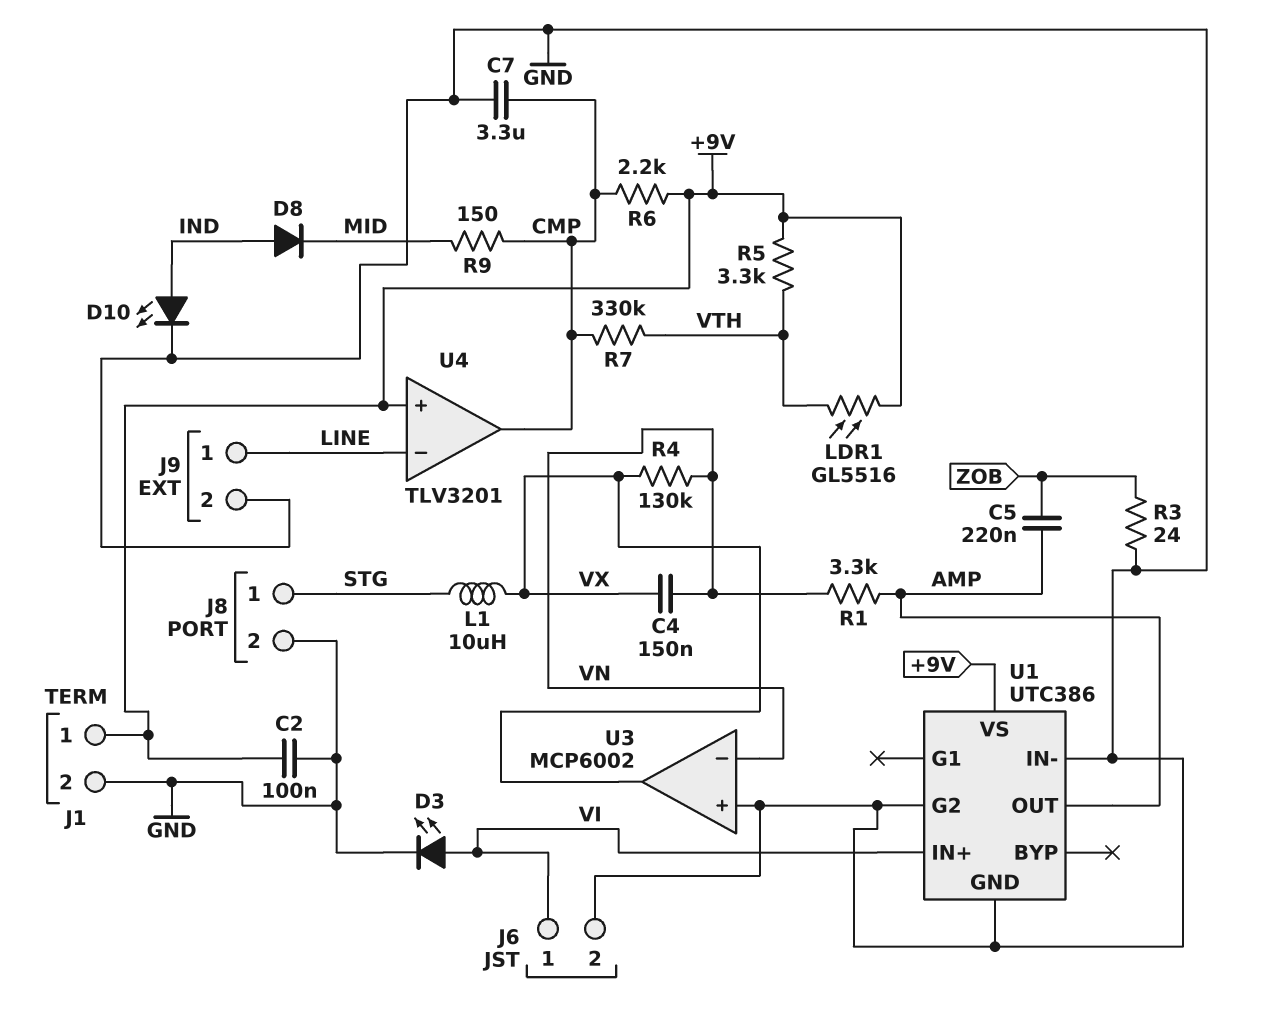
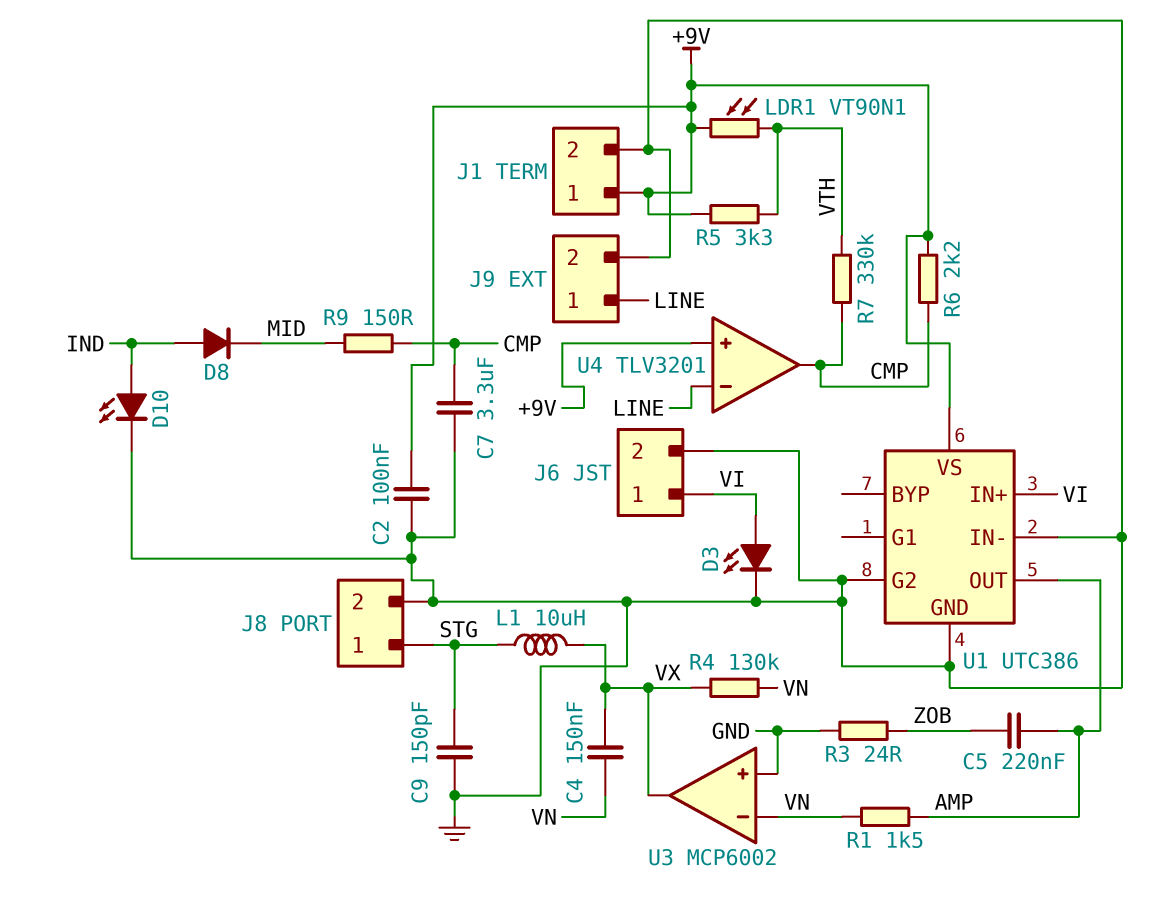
C9: none -> 150pF (GND, STG)
LDR1: GL5516 (+9V, VTH) -> VT90N1 (+9V, VTH)
R1: 3.3k (AMP, VN) -> 1.5k (AMP, VN)

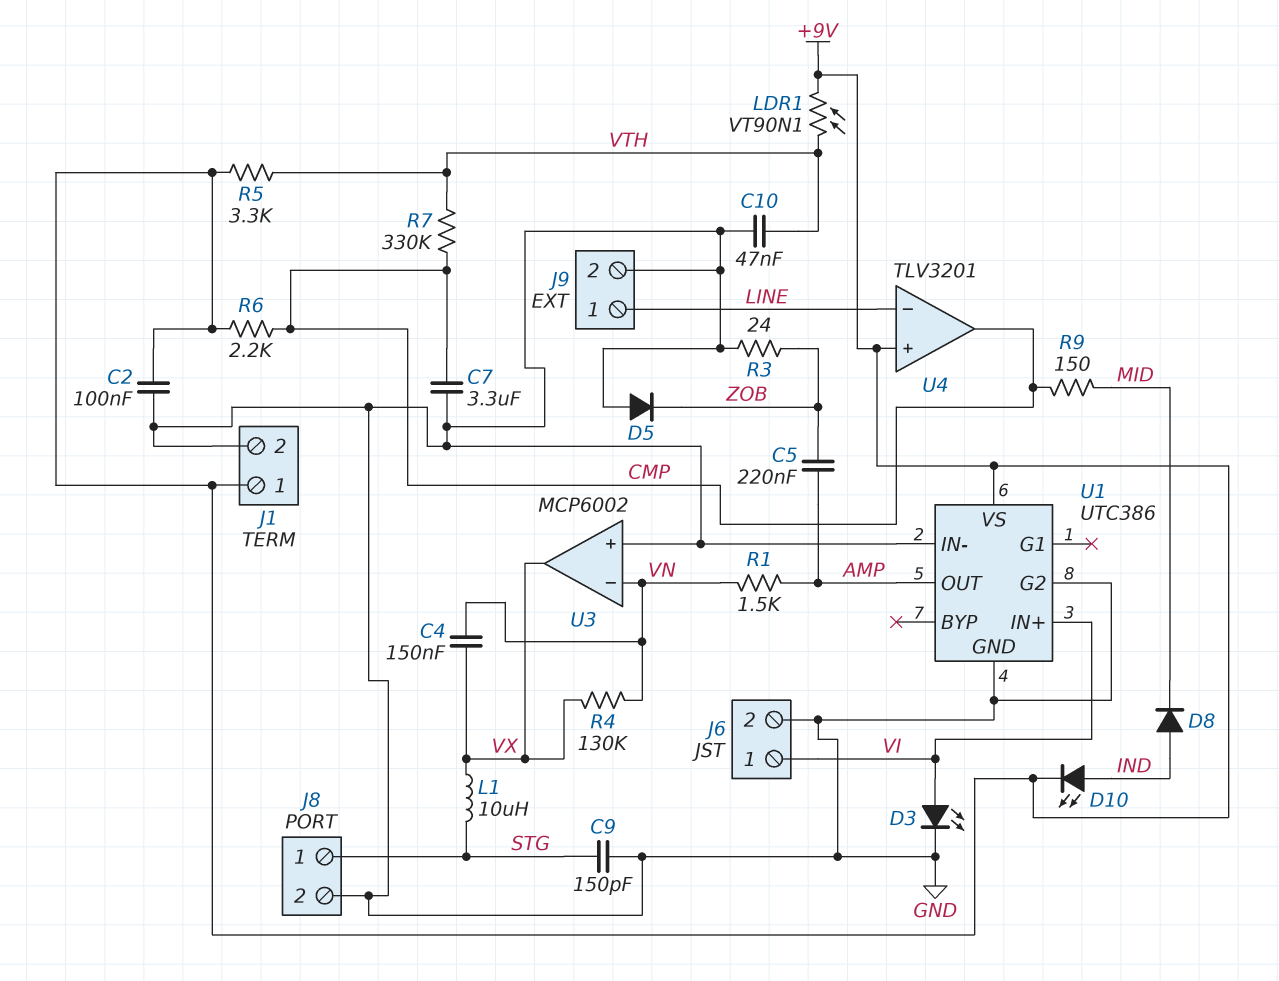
C10: none -> 47nF (GND, VTH)
D5: none -> diode (A GND, K ZOB)
D10: LED (A IND, K GND) -> LED (A IND, K +9V)

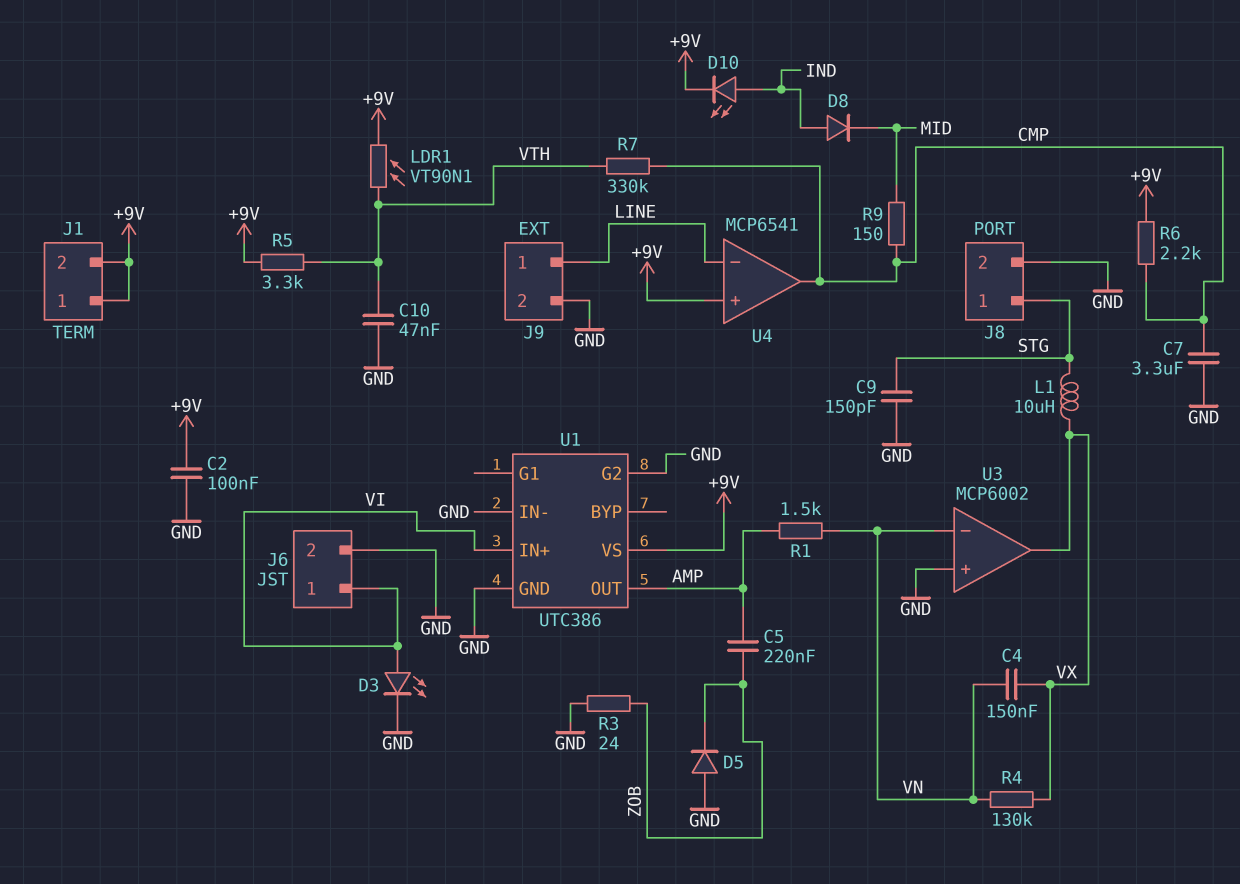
J1 pin 2: GND -> +9V
U4: TLV3201 -> MCP6541

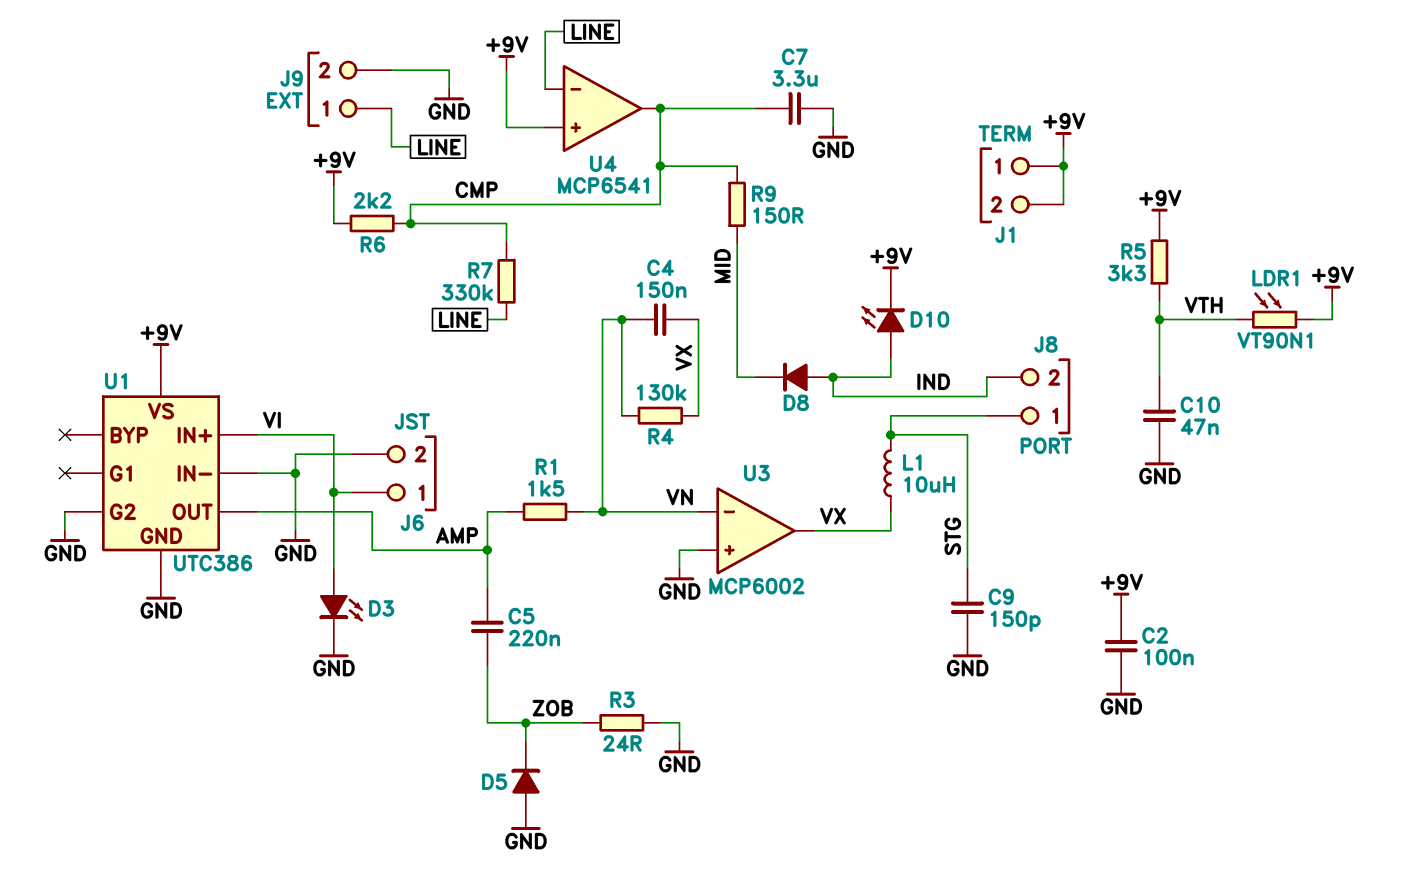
J8 pin 2: GND -> IND
R7: 330k (CMP, VTH) -> 330k (CMP, LINE)

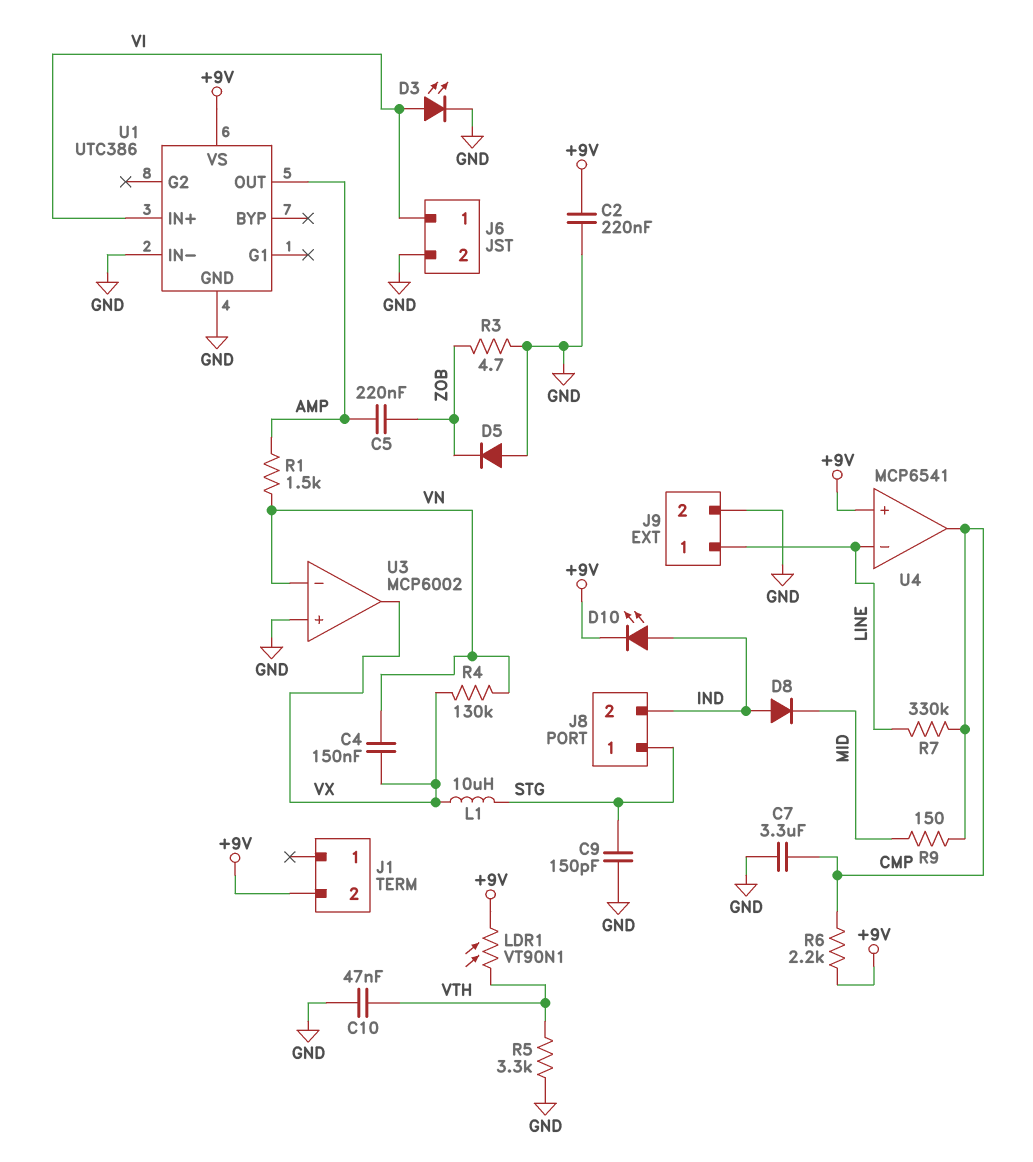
C2: 100nF (+9V, GND) -> 220nF (+9V, GND)
J1 pin 1: +9V -> none
R3: 24 (GND, ZOB) -> 4.7 (GND, ZOB)
R5: 3.3k (+9V, VTH) -> 3.3k (GND, VTH)
U1 pin G2: GND -> none

